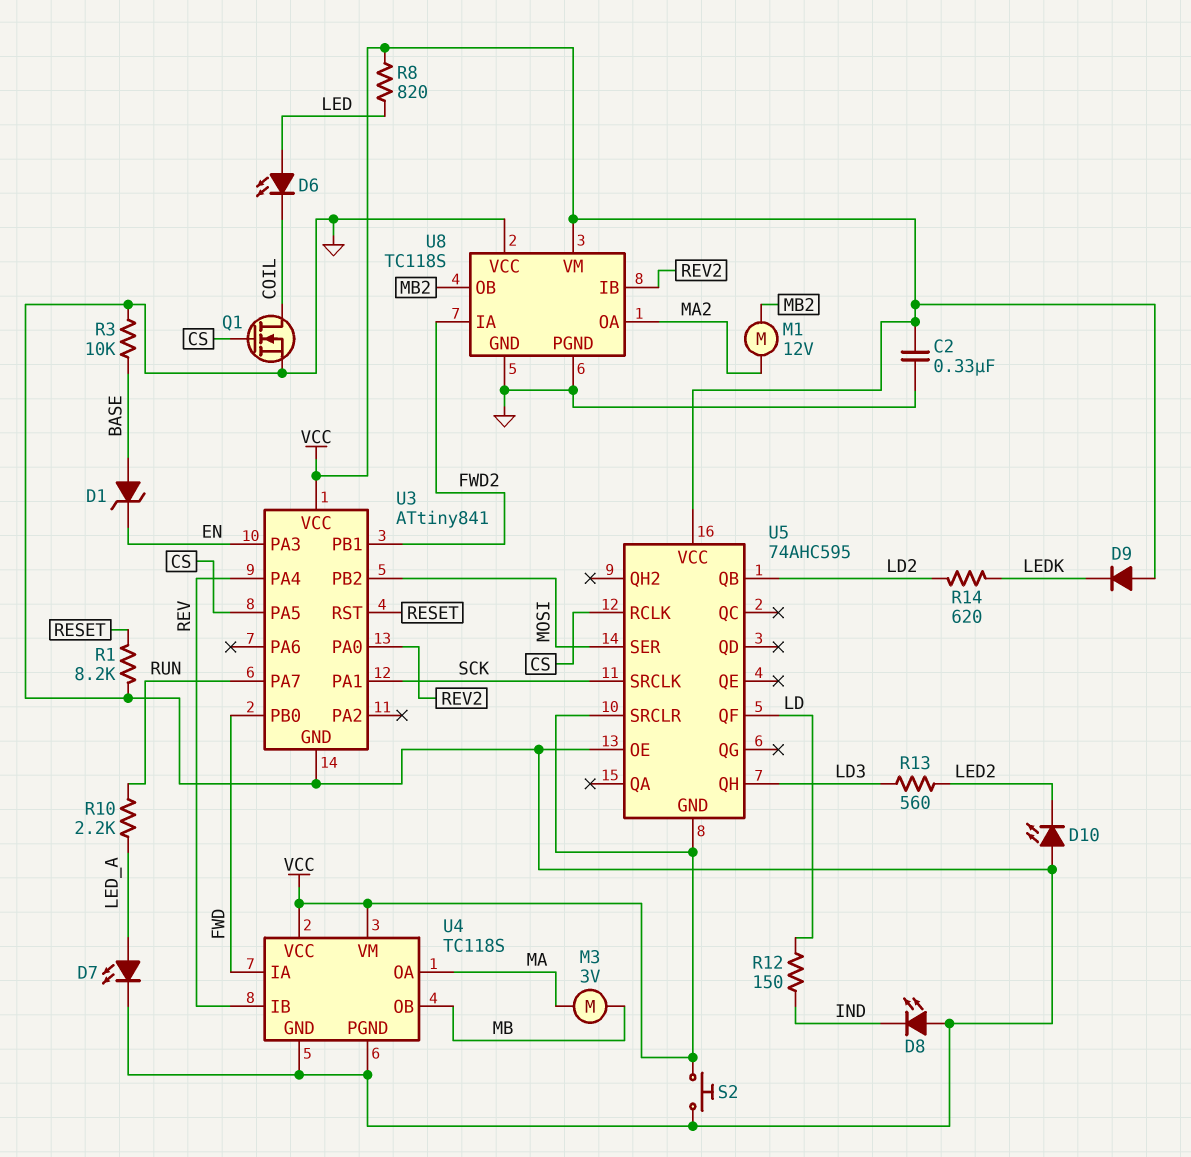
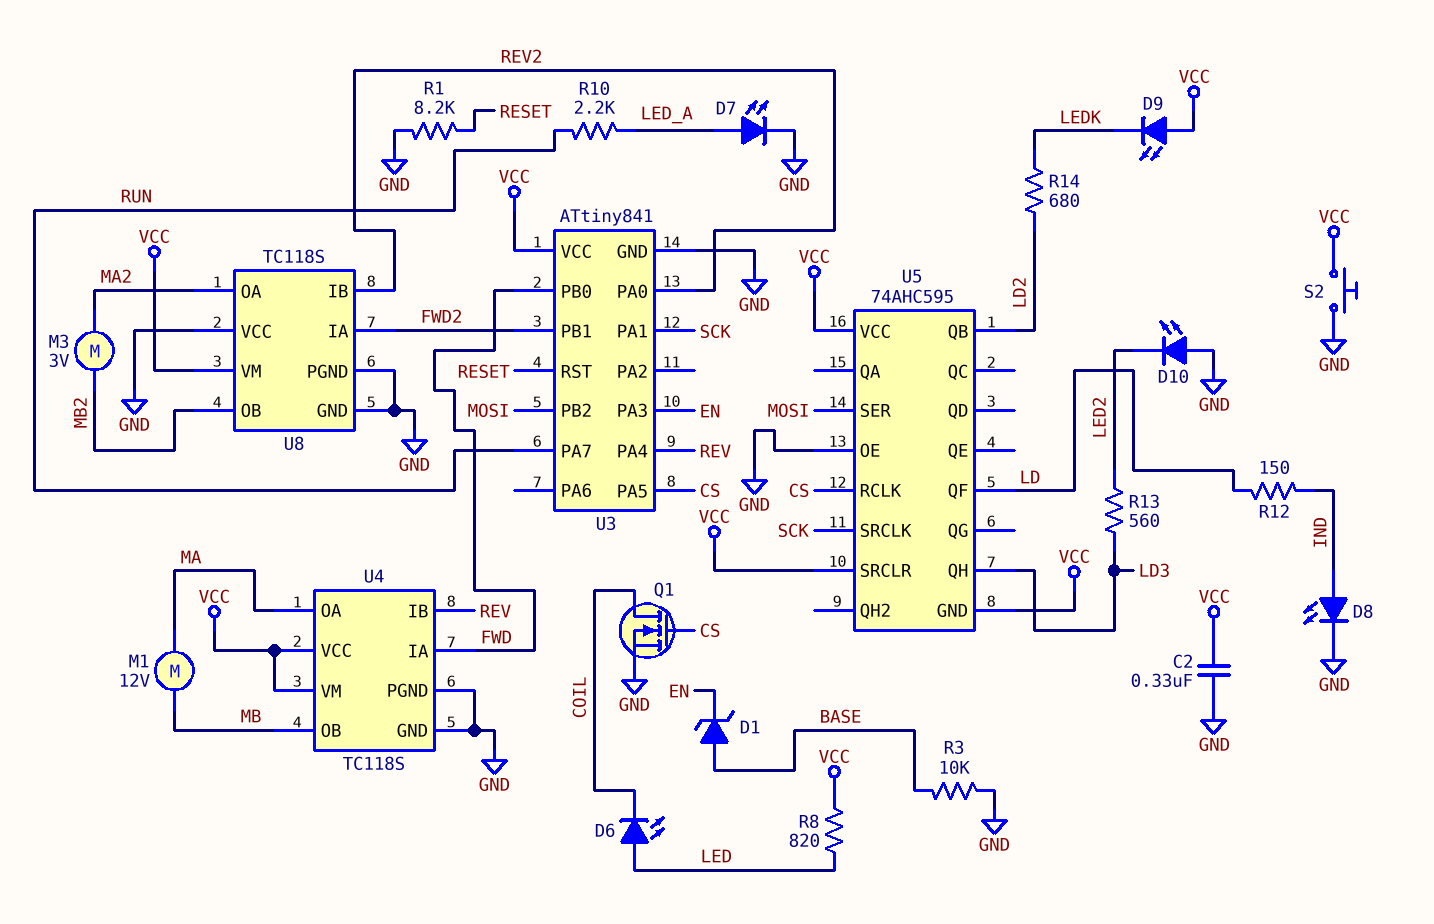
D8: LED (A GND, K IND) -> LED (A IND, K GND)
D9: diode (A VCC, K LEDK) -> LED (A VCC, K LEDK)
M1: motor 12V (MA2, MB2) -> motor 12V (MA, MB)
M3: motor 3V (MA, MB) -> motor 3V (MA2, MB2)
R14: 620 (LD2, LEDK) -> 680 (LD2, LEDK)

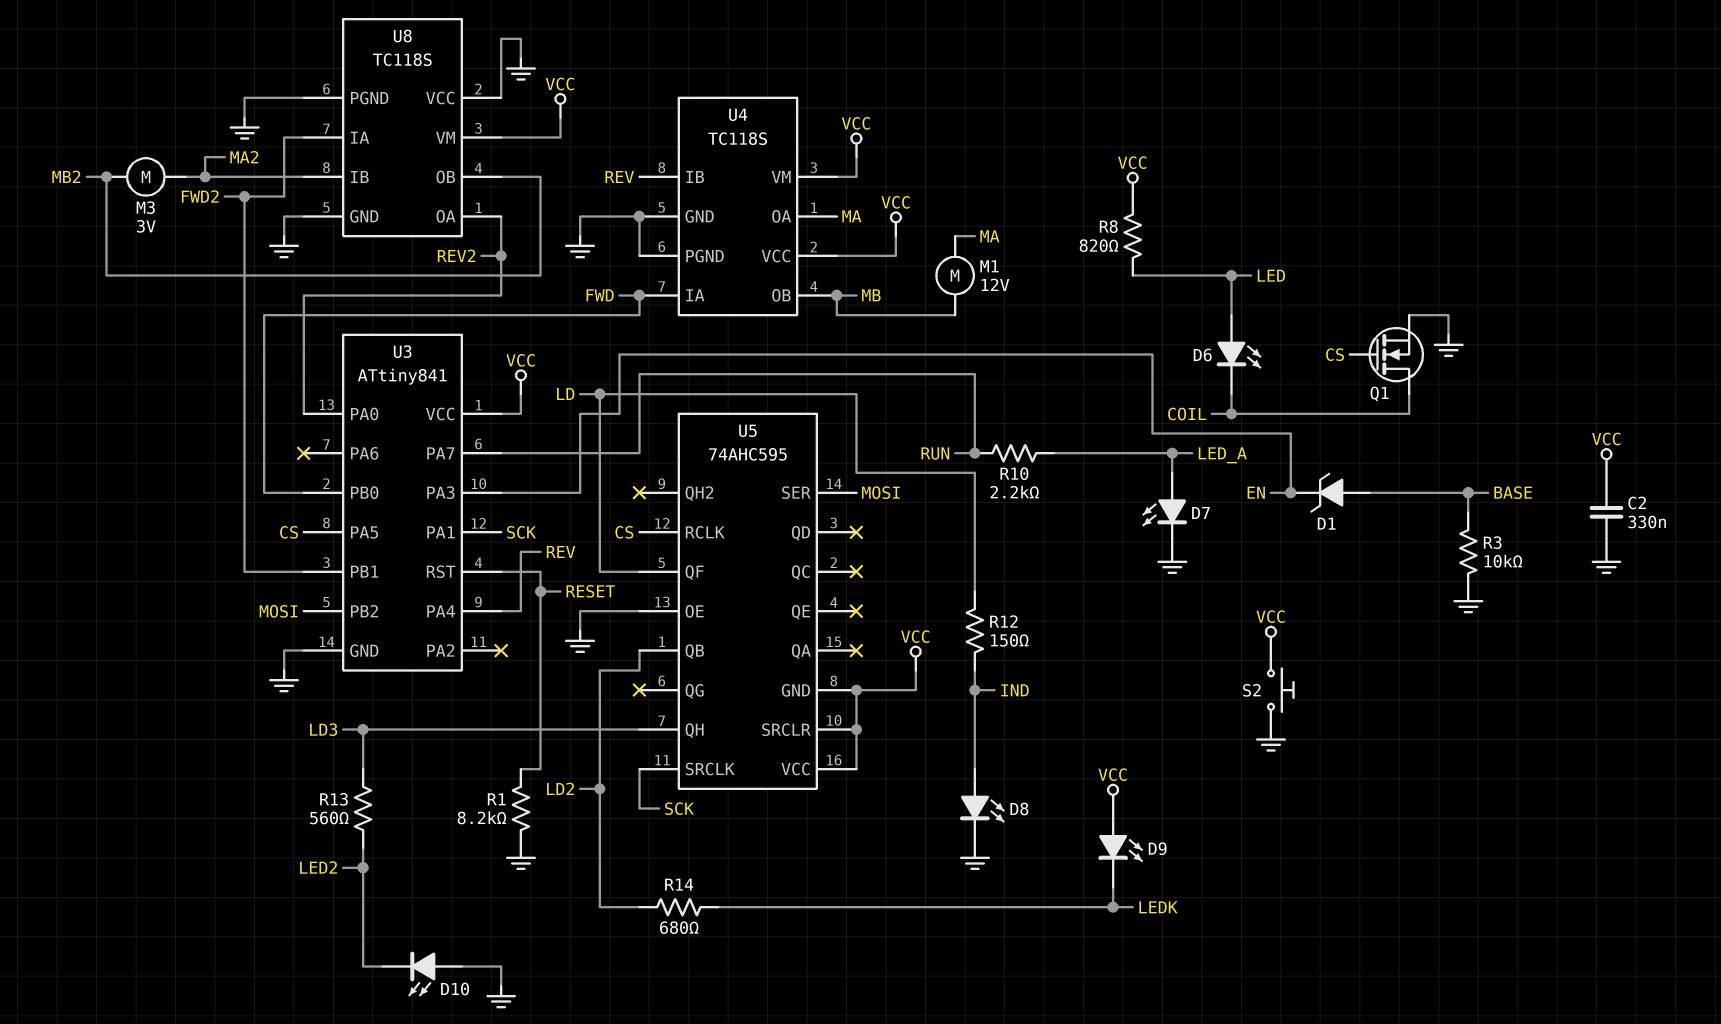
U8 pin IB: REV2 -> MA2
U8 pin OA: MA2 -> REV2

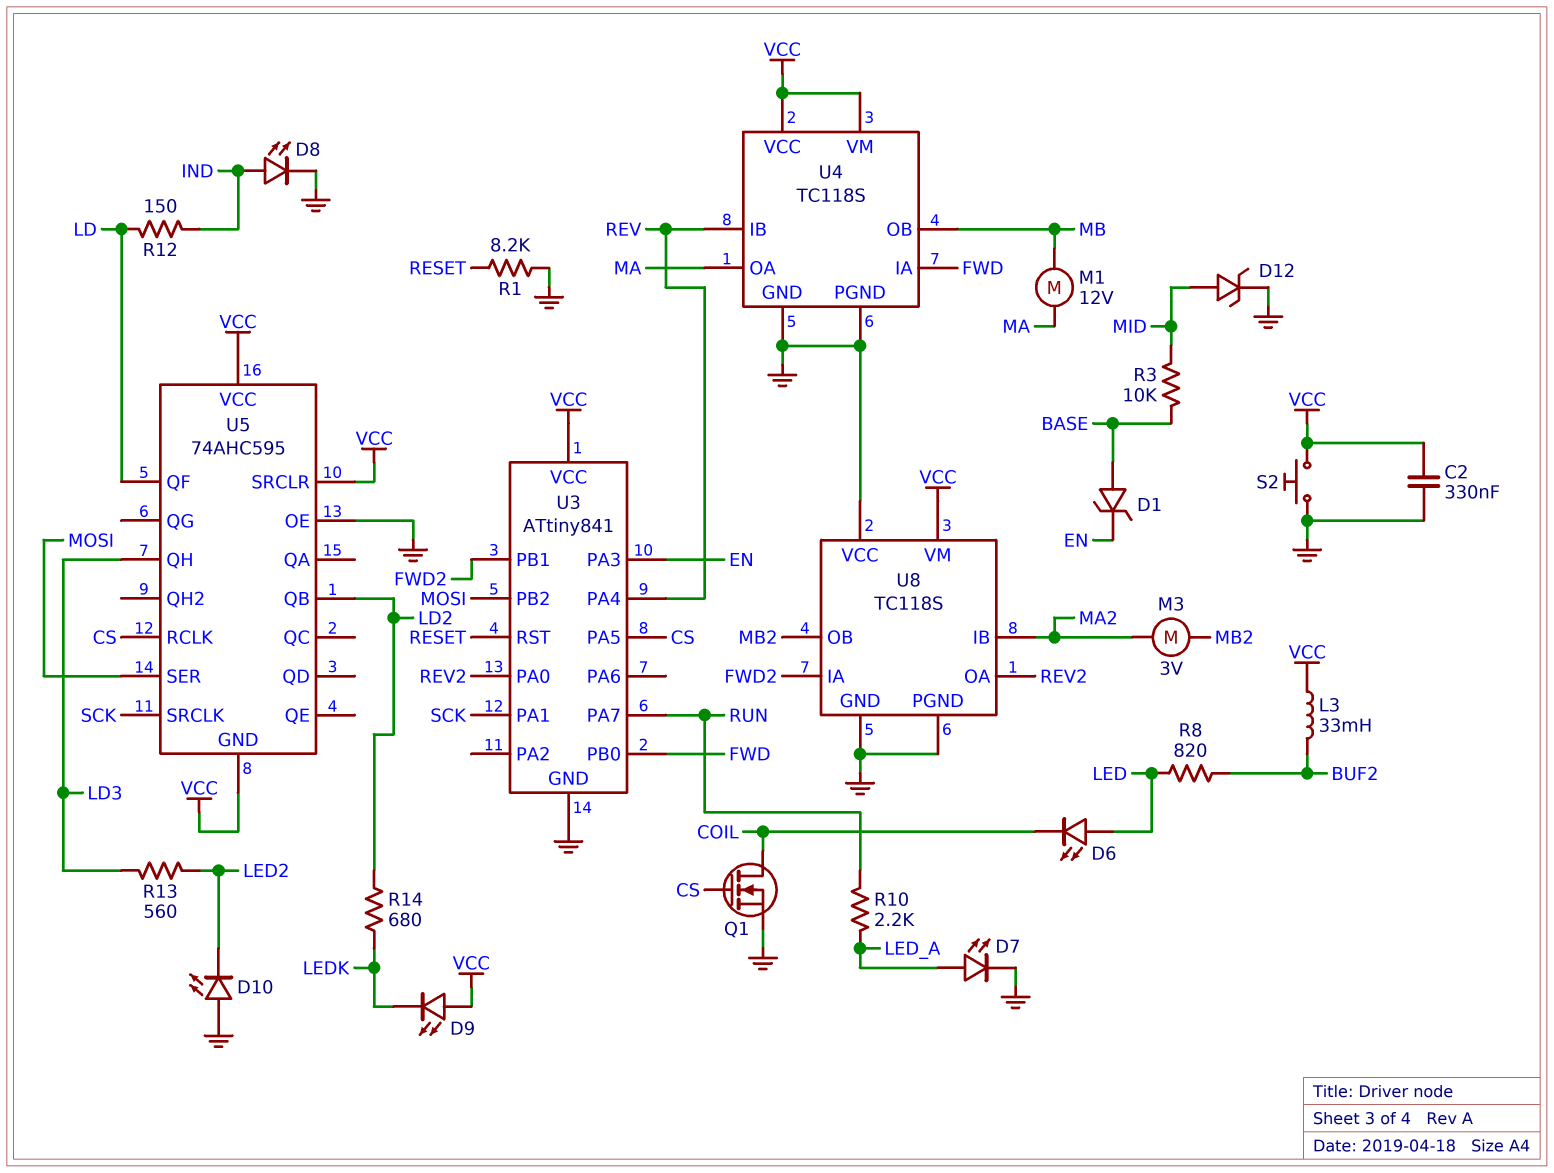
D12: none -> zener (A MID, K GND)
L3: none -> 33mH (BUF2, VCC)
R3: 10k (BASE, GND) -> 10k (BASE, MID)
R8: 820 (LED, VCC) -> 820 (BUF2, LED)

